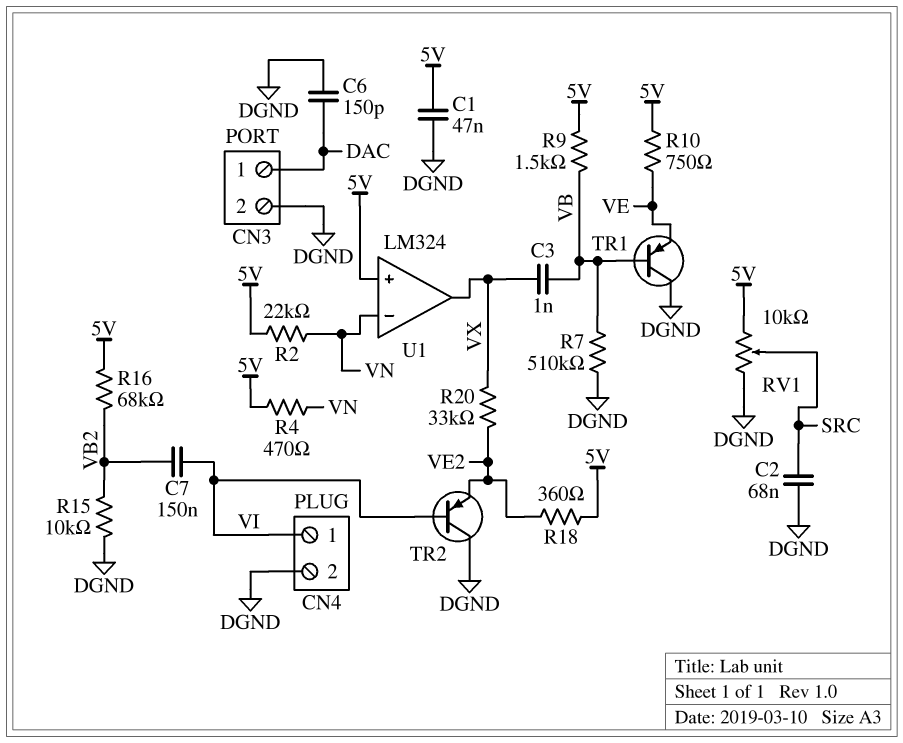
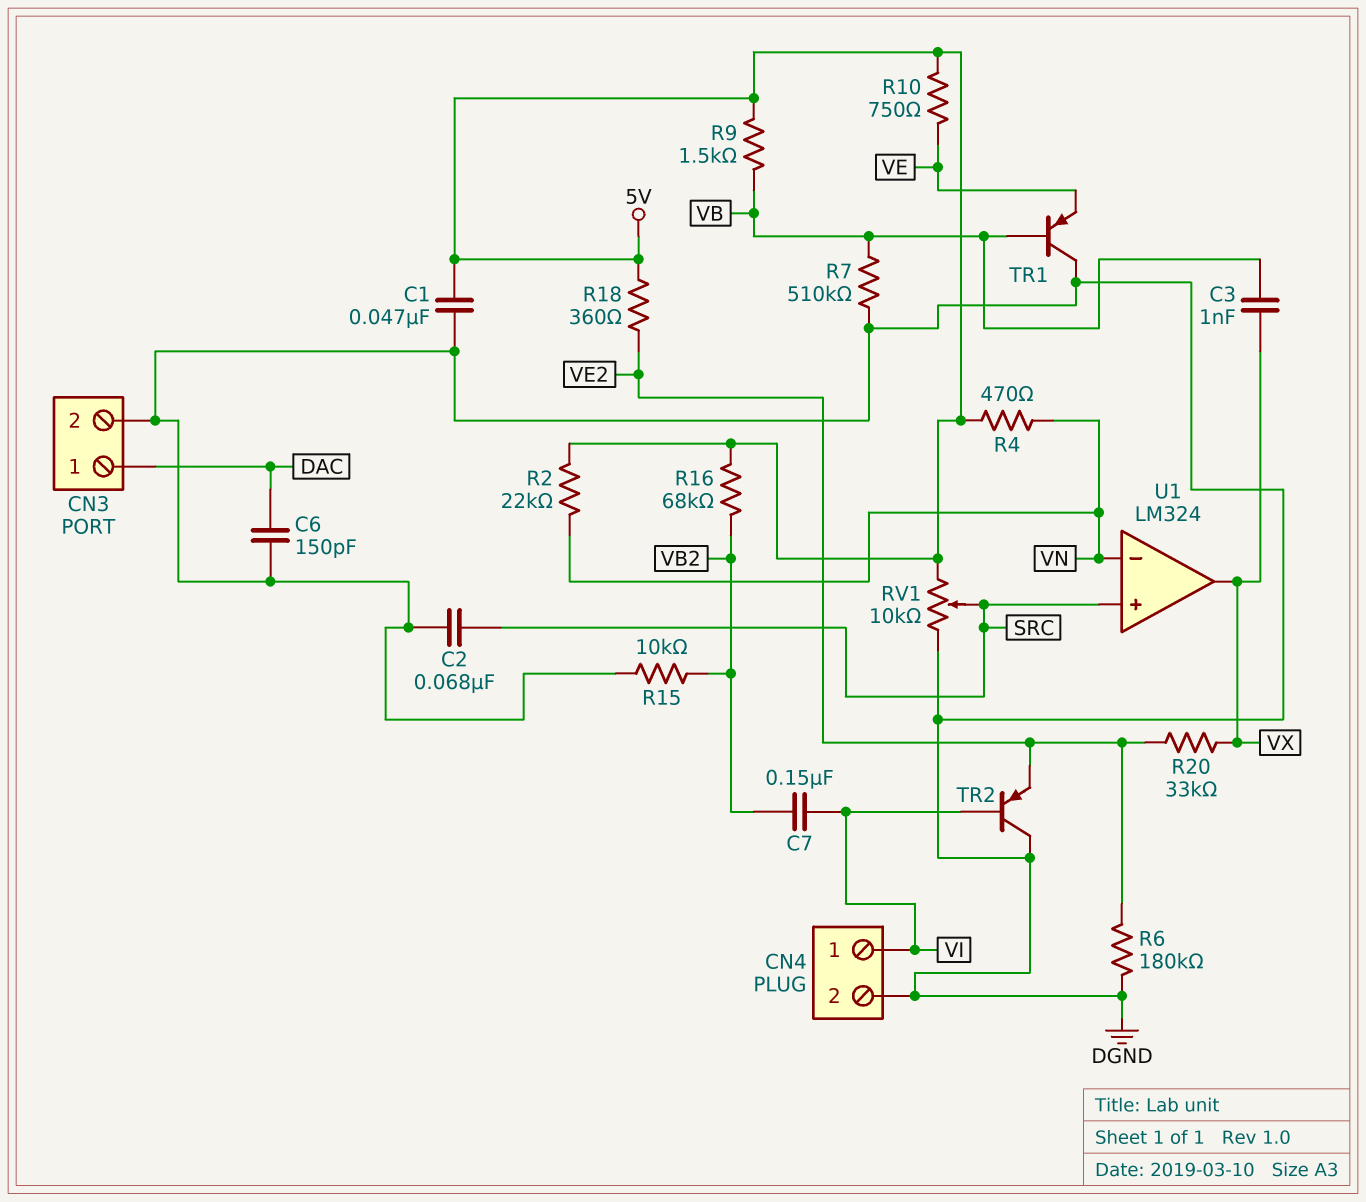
R6: none -> 180k (DGND, VE2)
U1 pin in+: 5V -> SRC

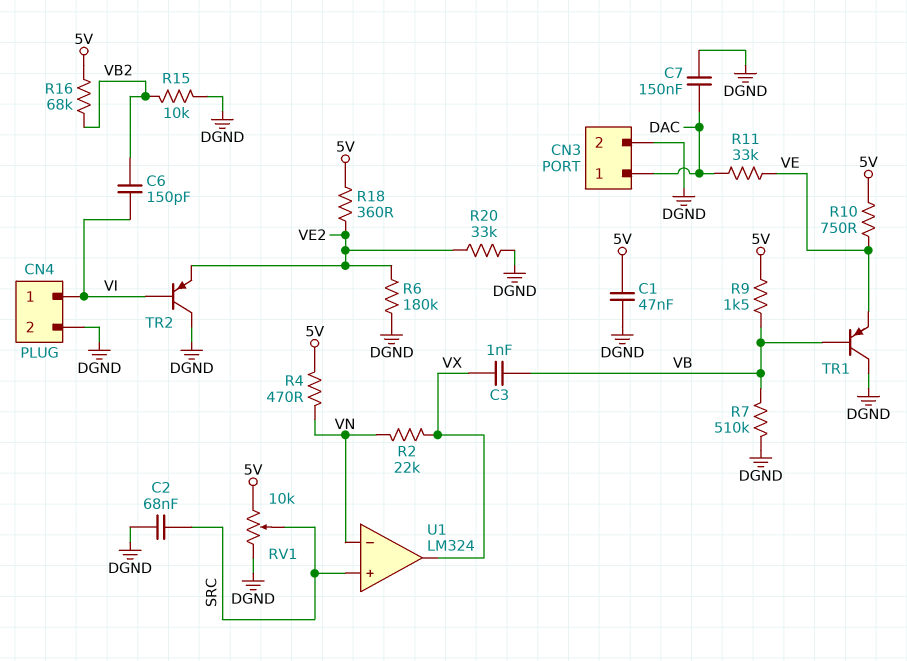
C6: 150pF (DAC, DGND) -> 150pF (VB2, VI)
C7: 150nF (VB2, VI) -> 150nF (DAC, DGND)
R2: 22k (5V, VN) -> 22k (VN, VX)
R11: none -> 33k (DAC, VE)
R20: 33k (VE2, VX) -> 33k (DGND, VE2)

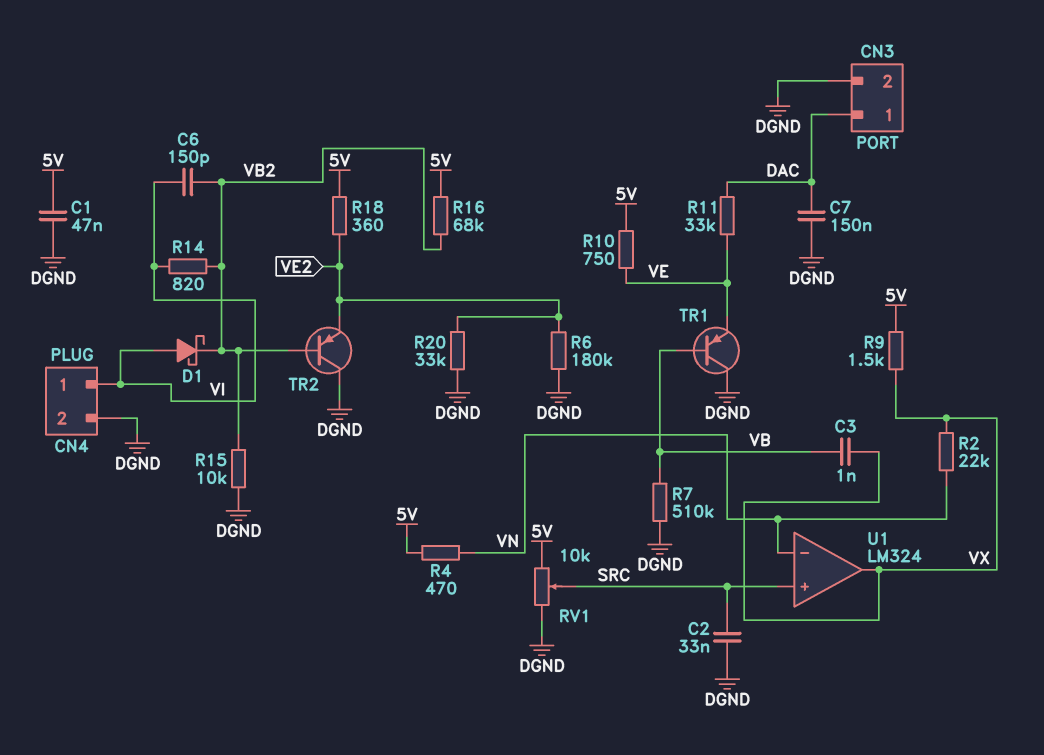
C2: 68nF (DGND, SRC) -> 33nF (DGND, SRC)
D1: none -> schottky (A VI, K VB2)
R9: 1.5k (5V, VB) -> 1.5k (5V, VX)
R14: none -> 820 (VB2, VI)
TR2: PNP (B VI, C DGND, E VE2) -> PNP (B VB2, C DGND, E VE2)

